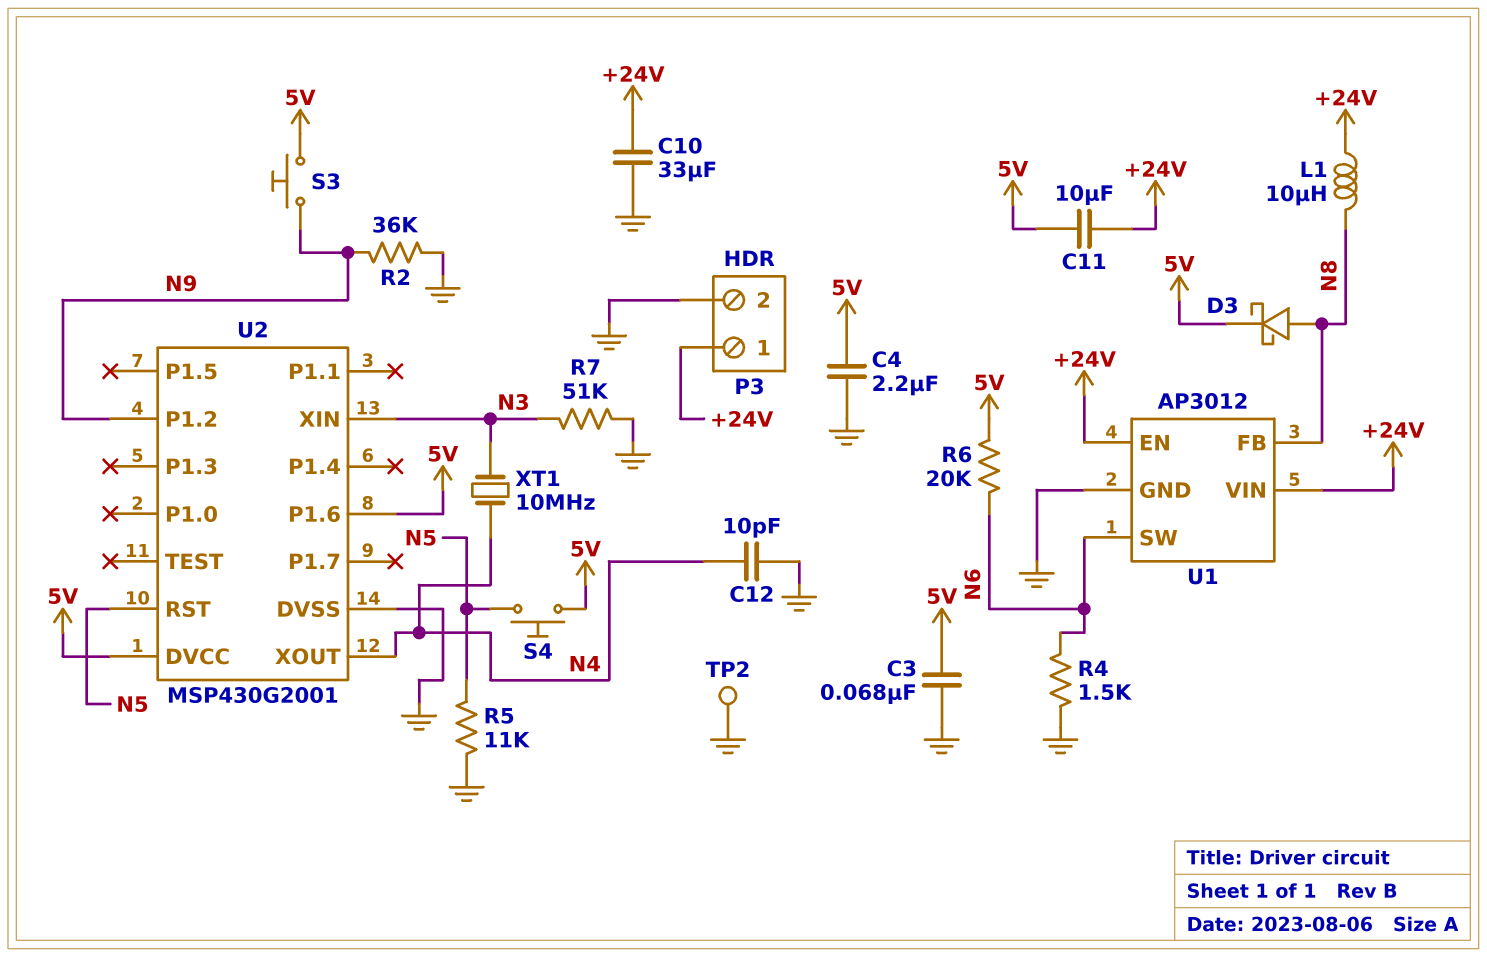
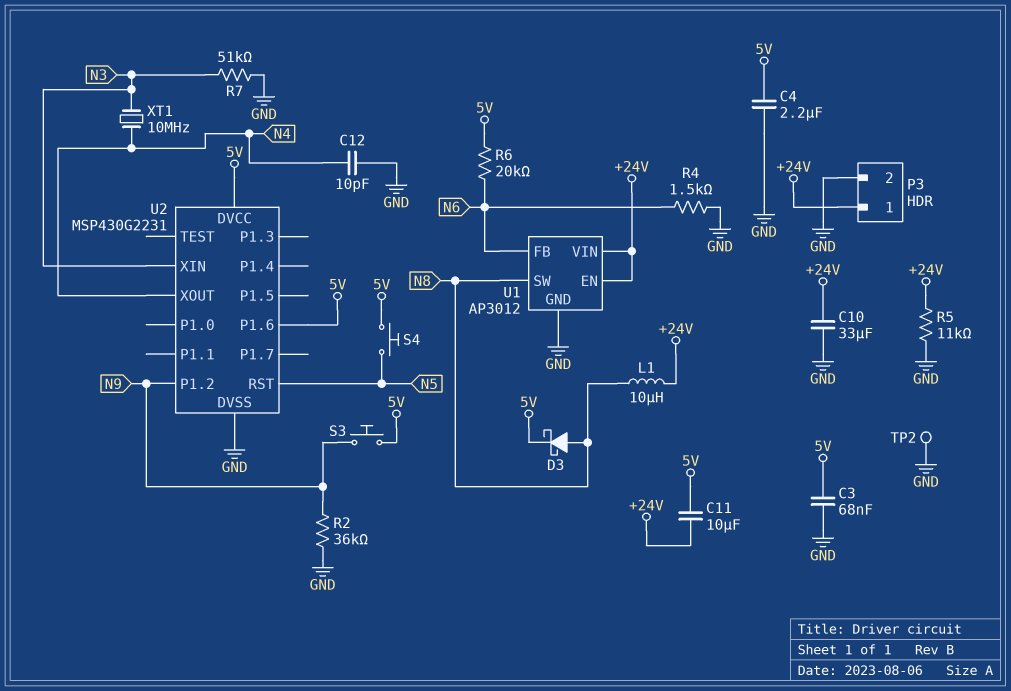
R5: 11k (GND, N5) -> 11k (+24V, GND)
U1 pin FB: N8 -> N6
U1 pin SW: N6 -> N8
U2: MSP430G2001 -> MSP430G2231

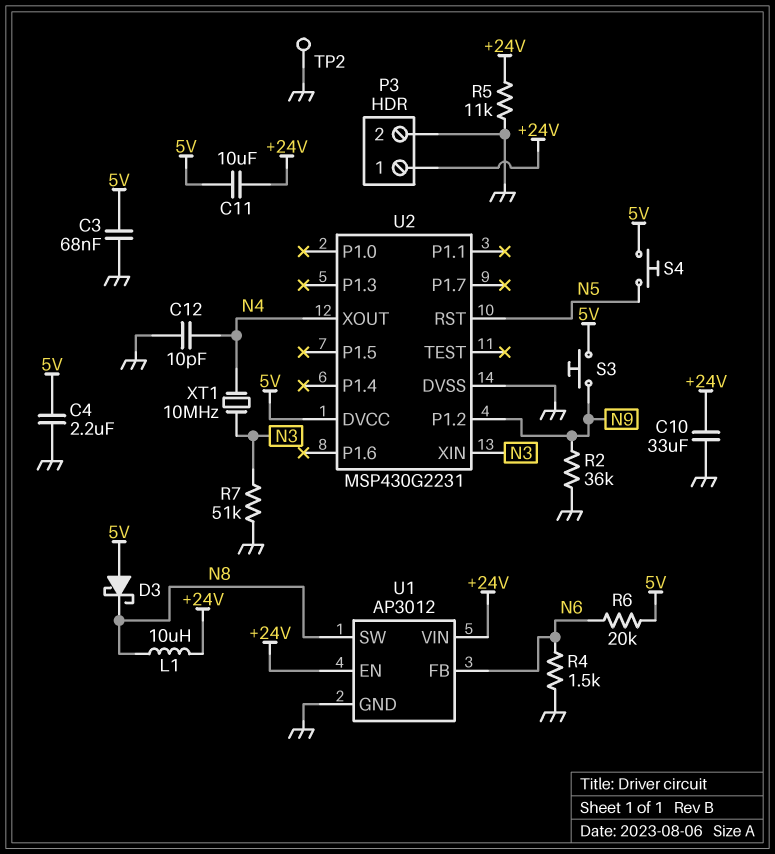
D3: schottky (A N8, K 5V) -> schottky (A 5V, K N8)
U2 pin P1.6: 5V -> none

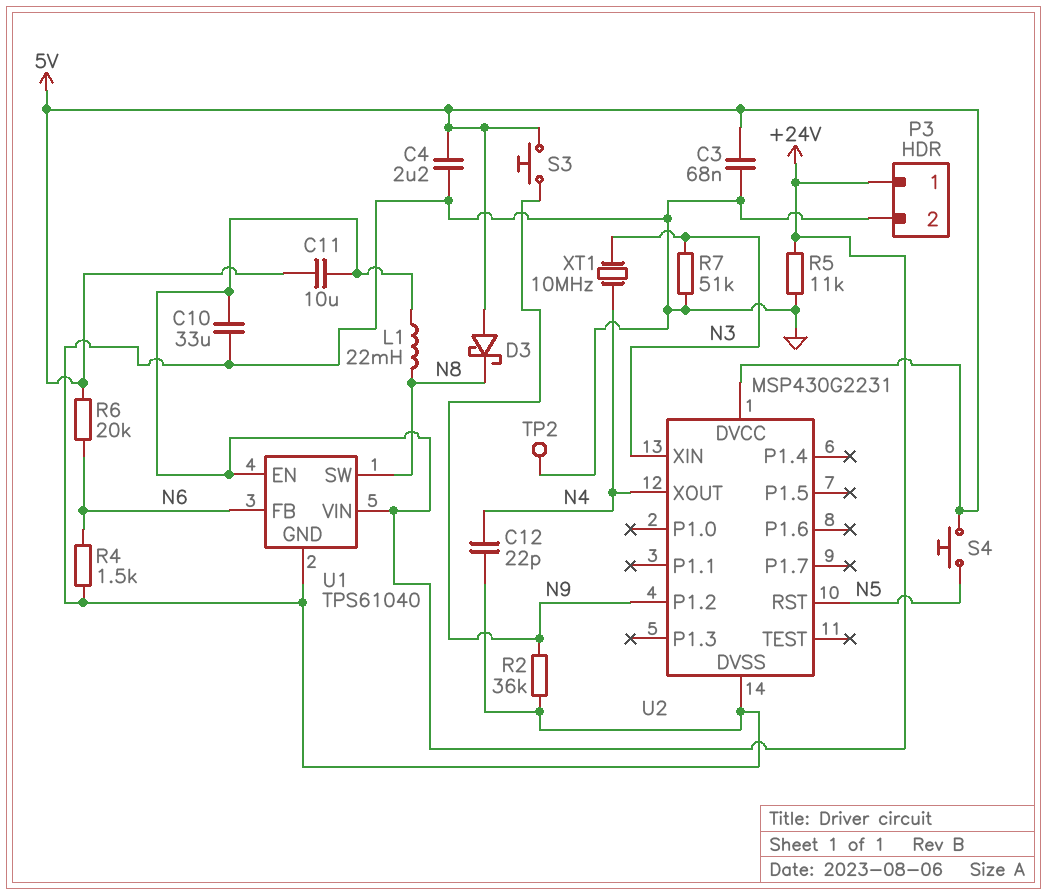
C12: 10pF (GND, N4) -> 22pF (GND, N4)
L1: 10uH (+24V, N8) -> 22mH (+24V, N8)
U1: AP3012 -> TPS61040

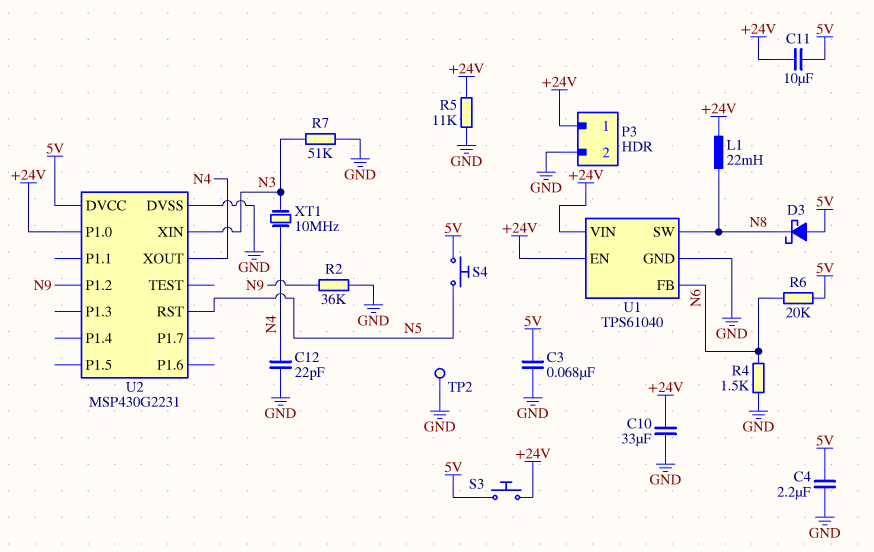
S3: button (5V, N9) -> button (+24V, 5V)
U2 pin P1.0: none -> +24V

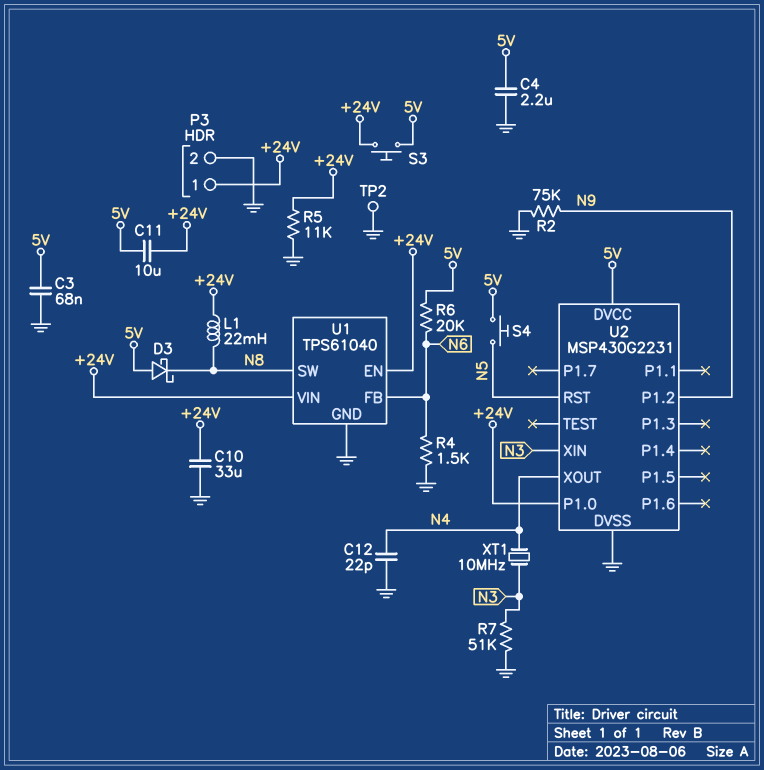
R2: 36k (GND, N9) -> 75k (GND, N9)

